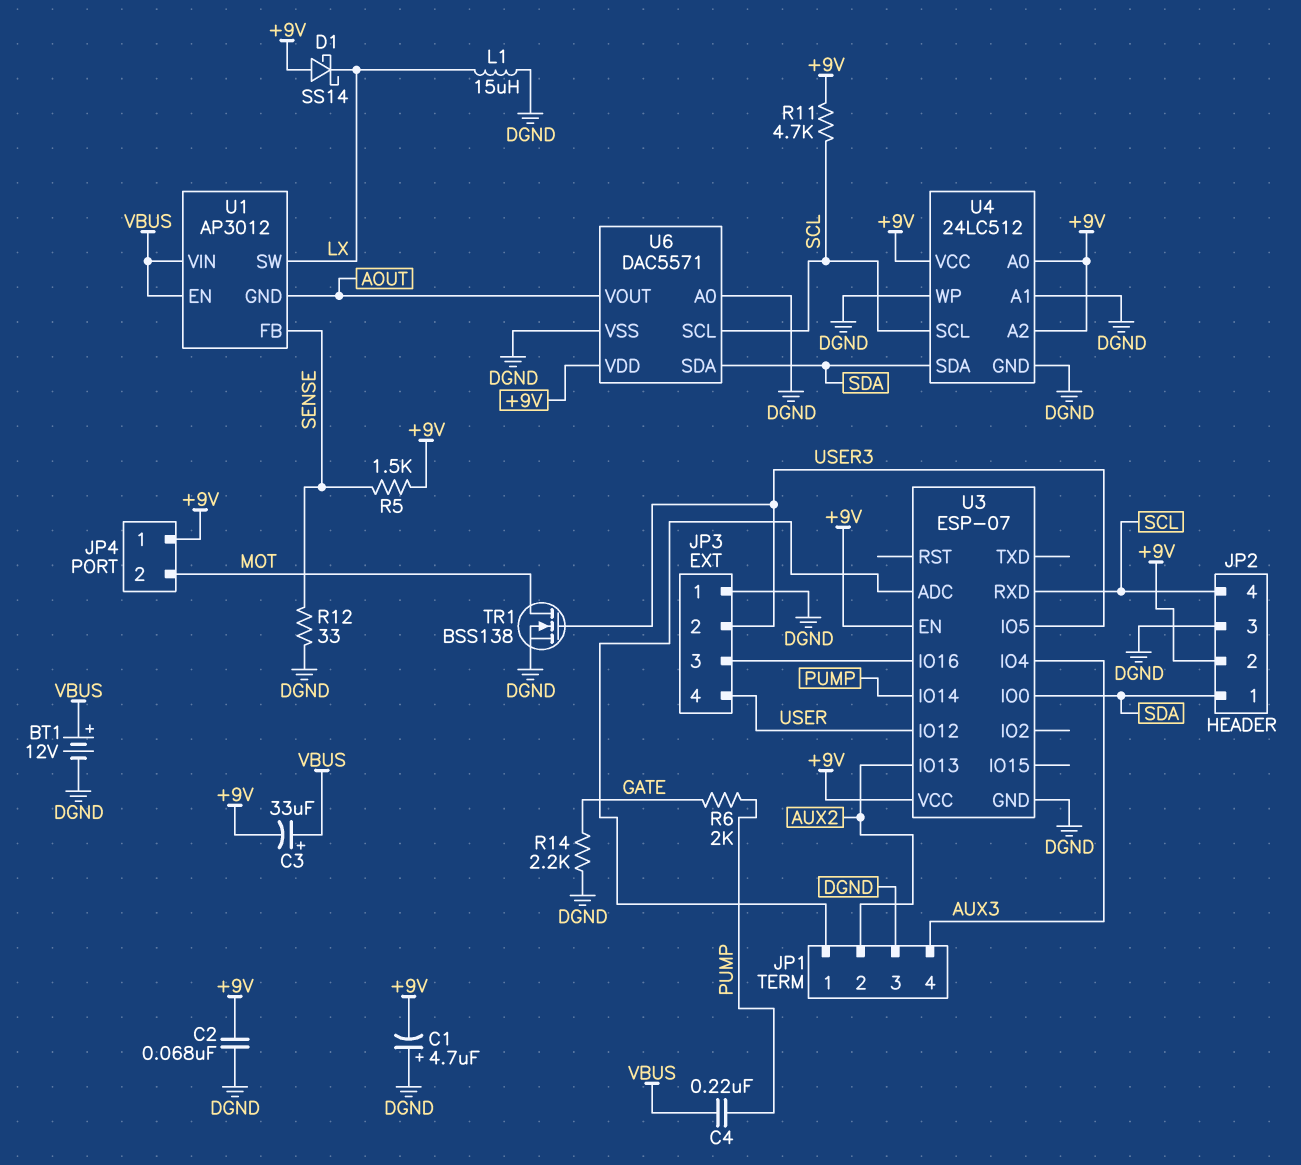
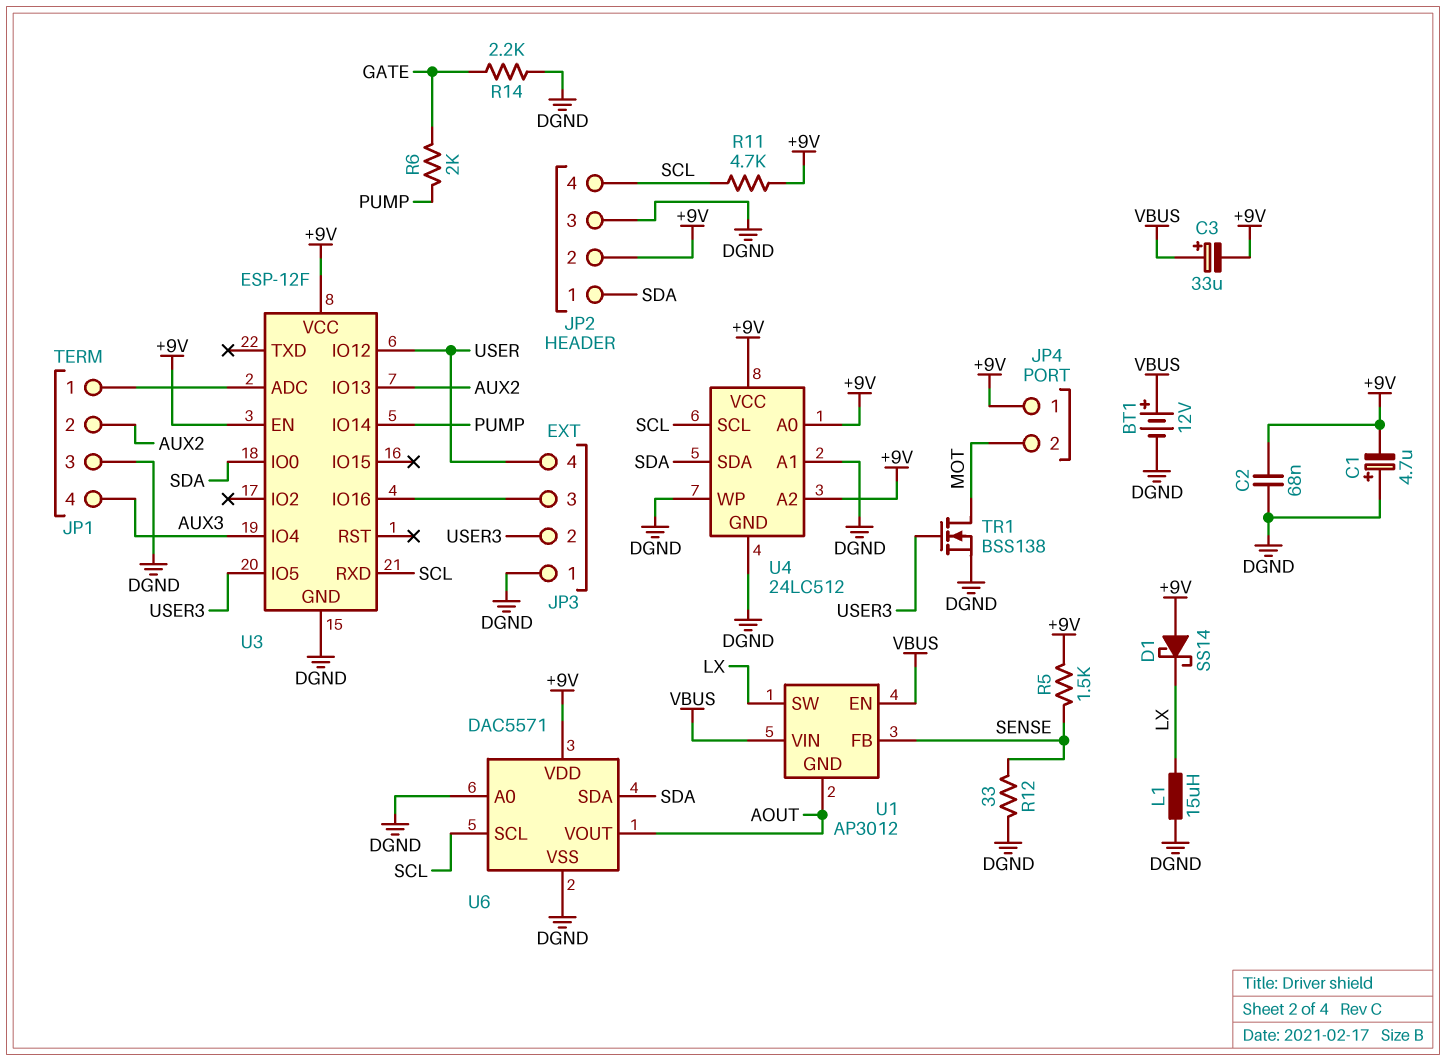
C4: 220nF (PUMP, VBUS) -> none
U3: ESP-07 -> ESP-12F

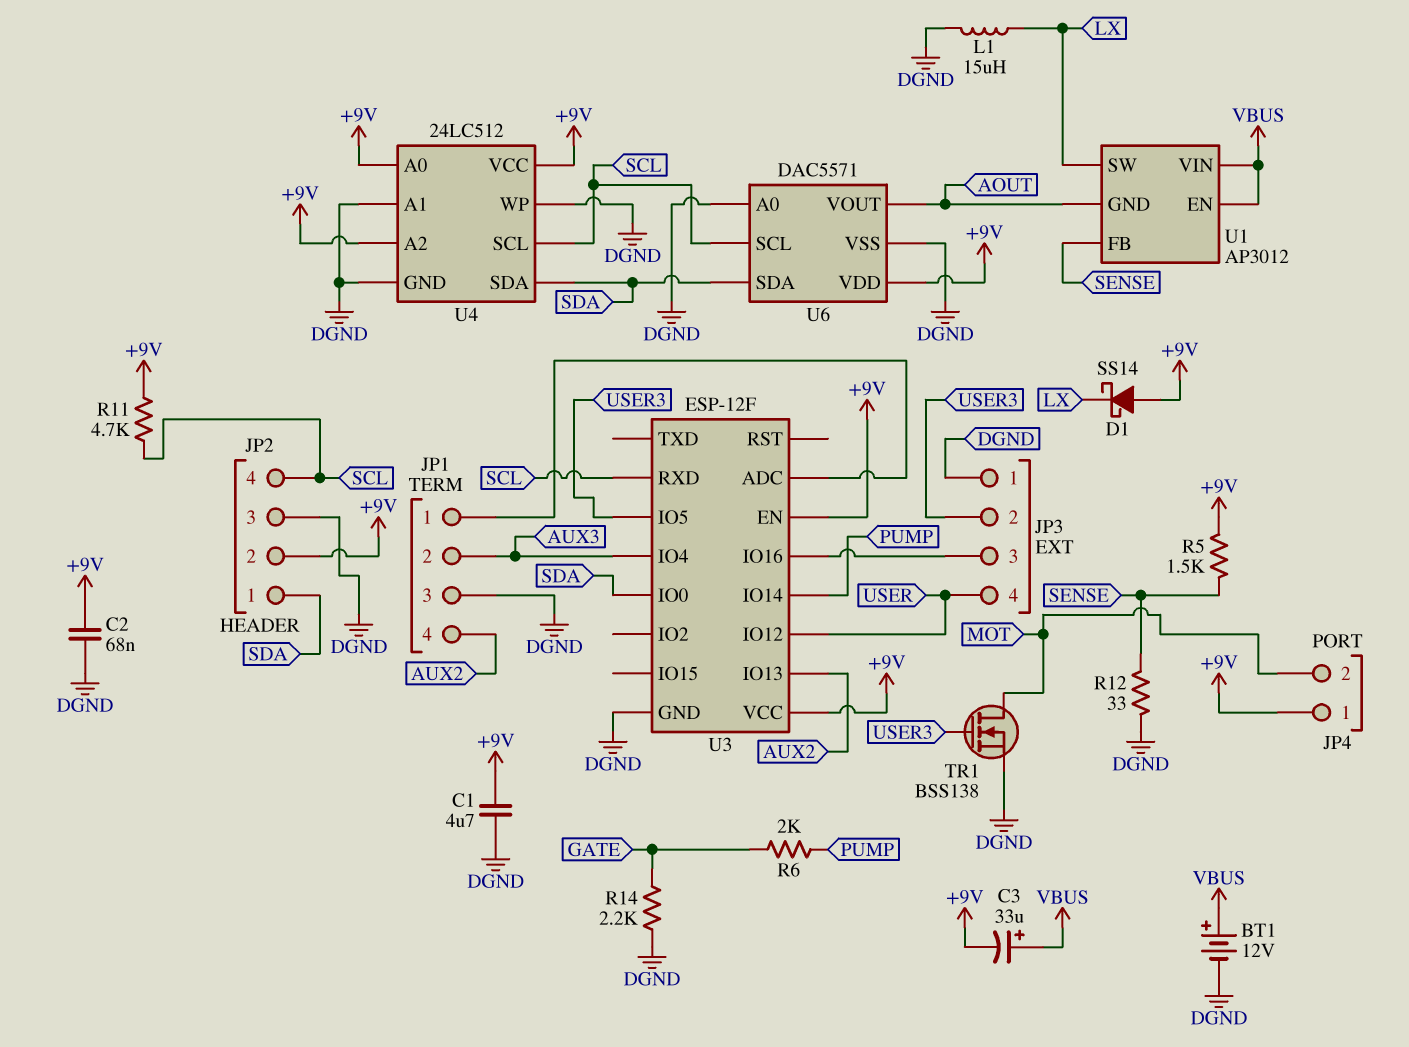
C1: 4.7uF (plus DGND, minus +9V) -> 4.7uF (+9V, DGND)
JP1 pin 2: AUX2 -> AUX3
JP1 pin 4: AUX3 -> AUX2

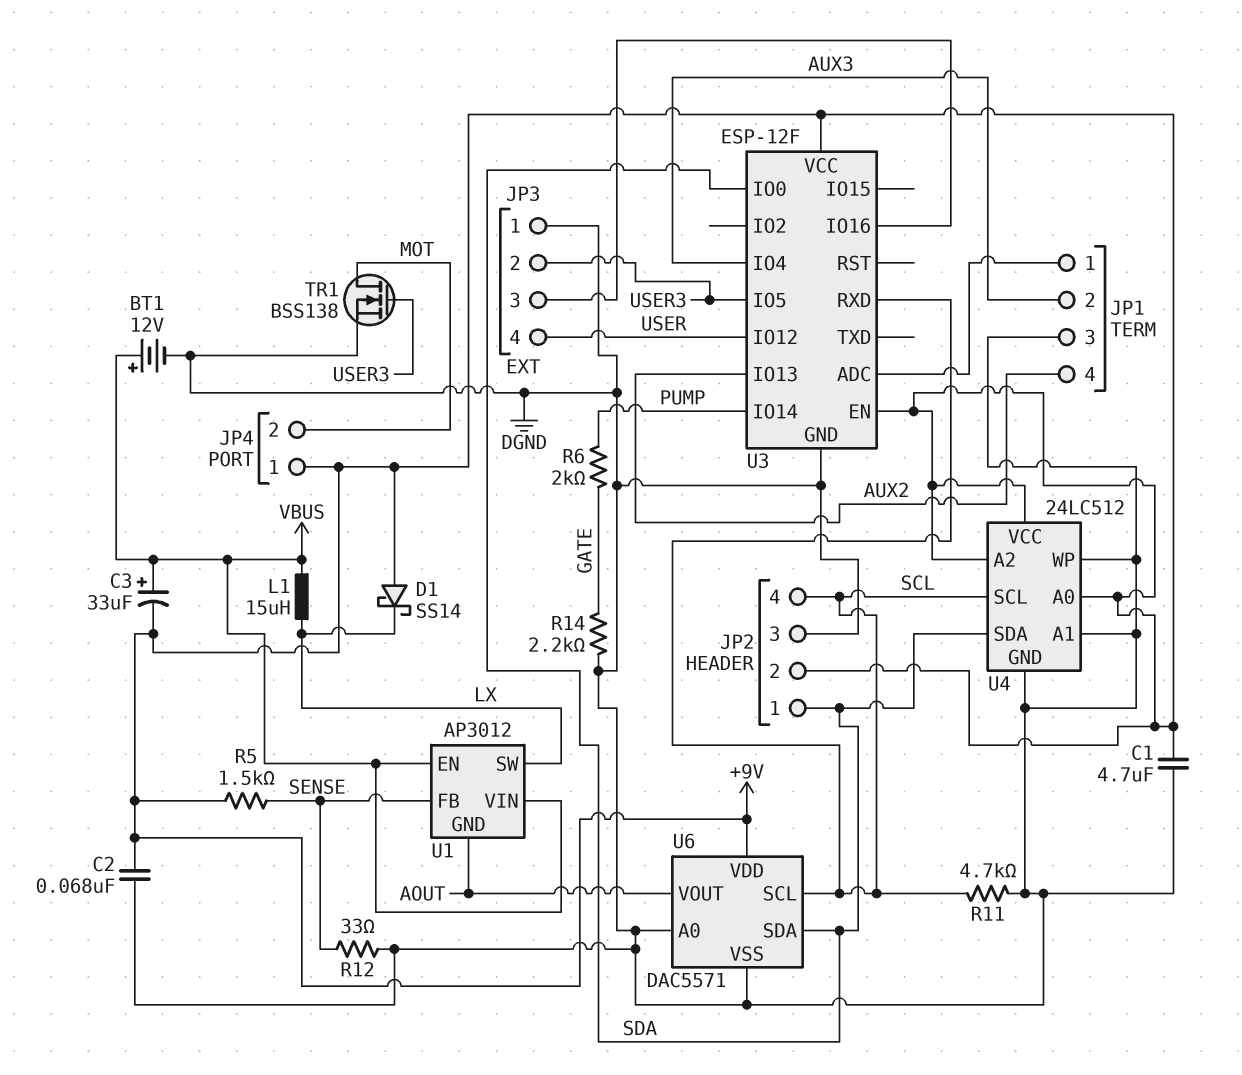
L1: 15uH (DGND, LX) -> 15uH (LX, VBUS)
R11: 4.7k (+9V, SCL) -> 4.7k (DGND, SCL)

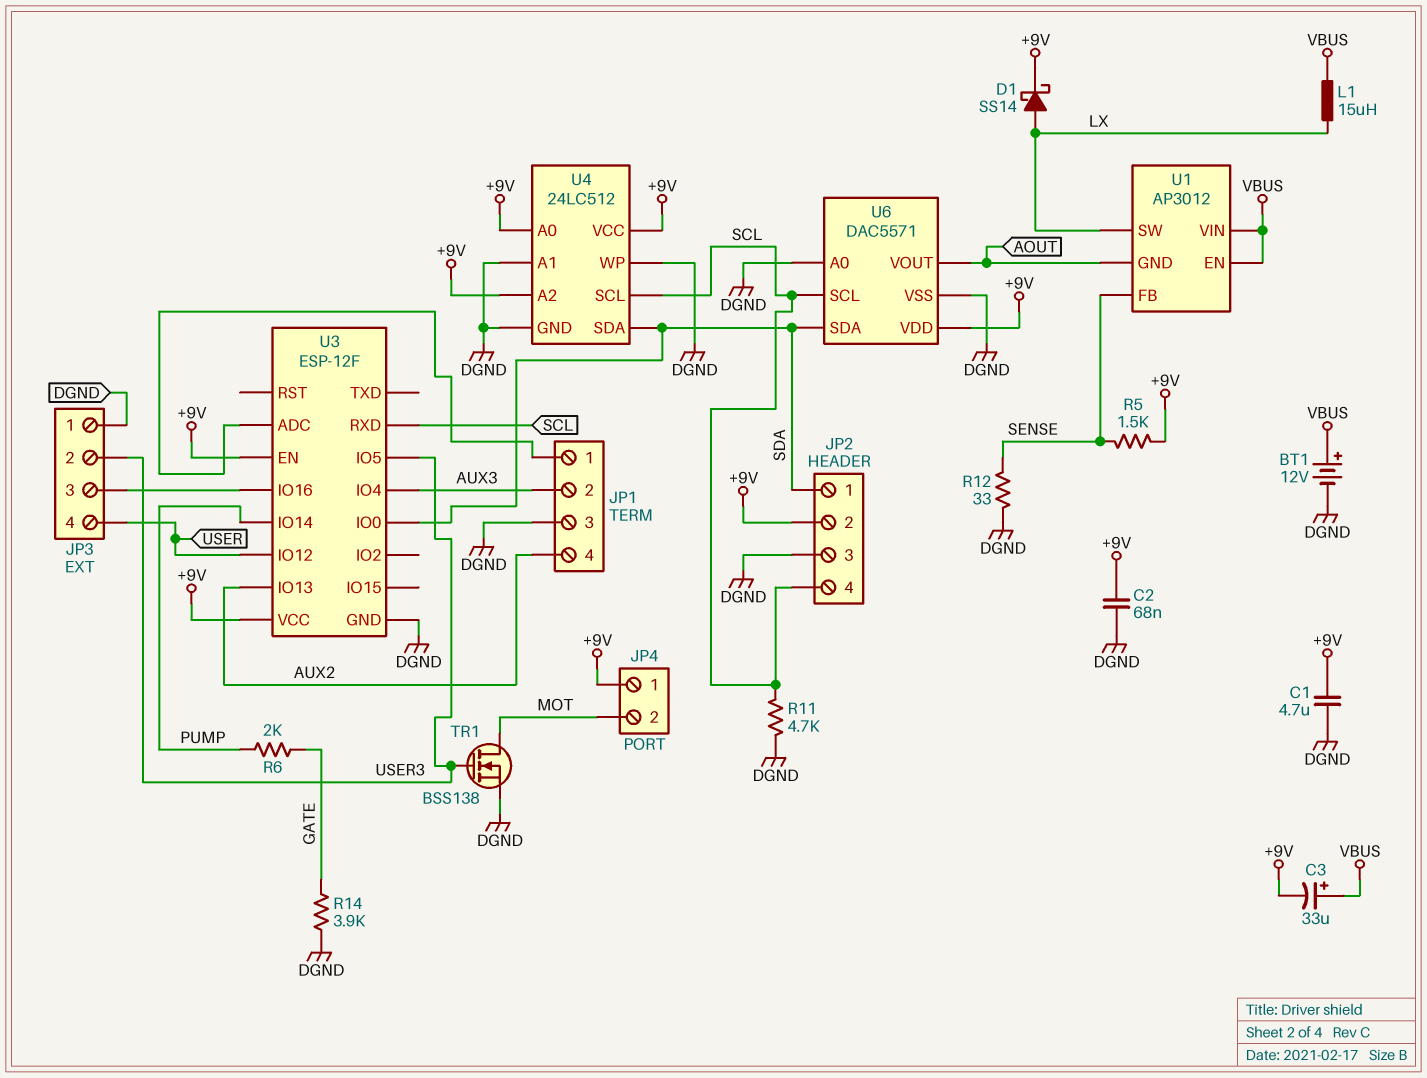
D1: schottky SS14 (A +9V, K LX) -> schottky SS14 (A LX, K +9V)
R14: 2.2k (DGND, GATE) -> 3.9k (DGND, GATE)

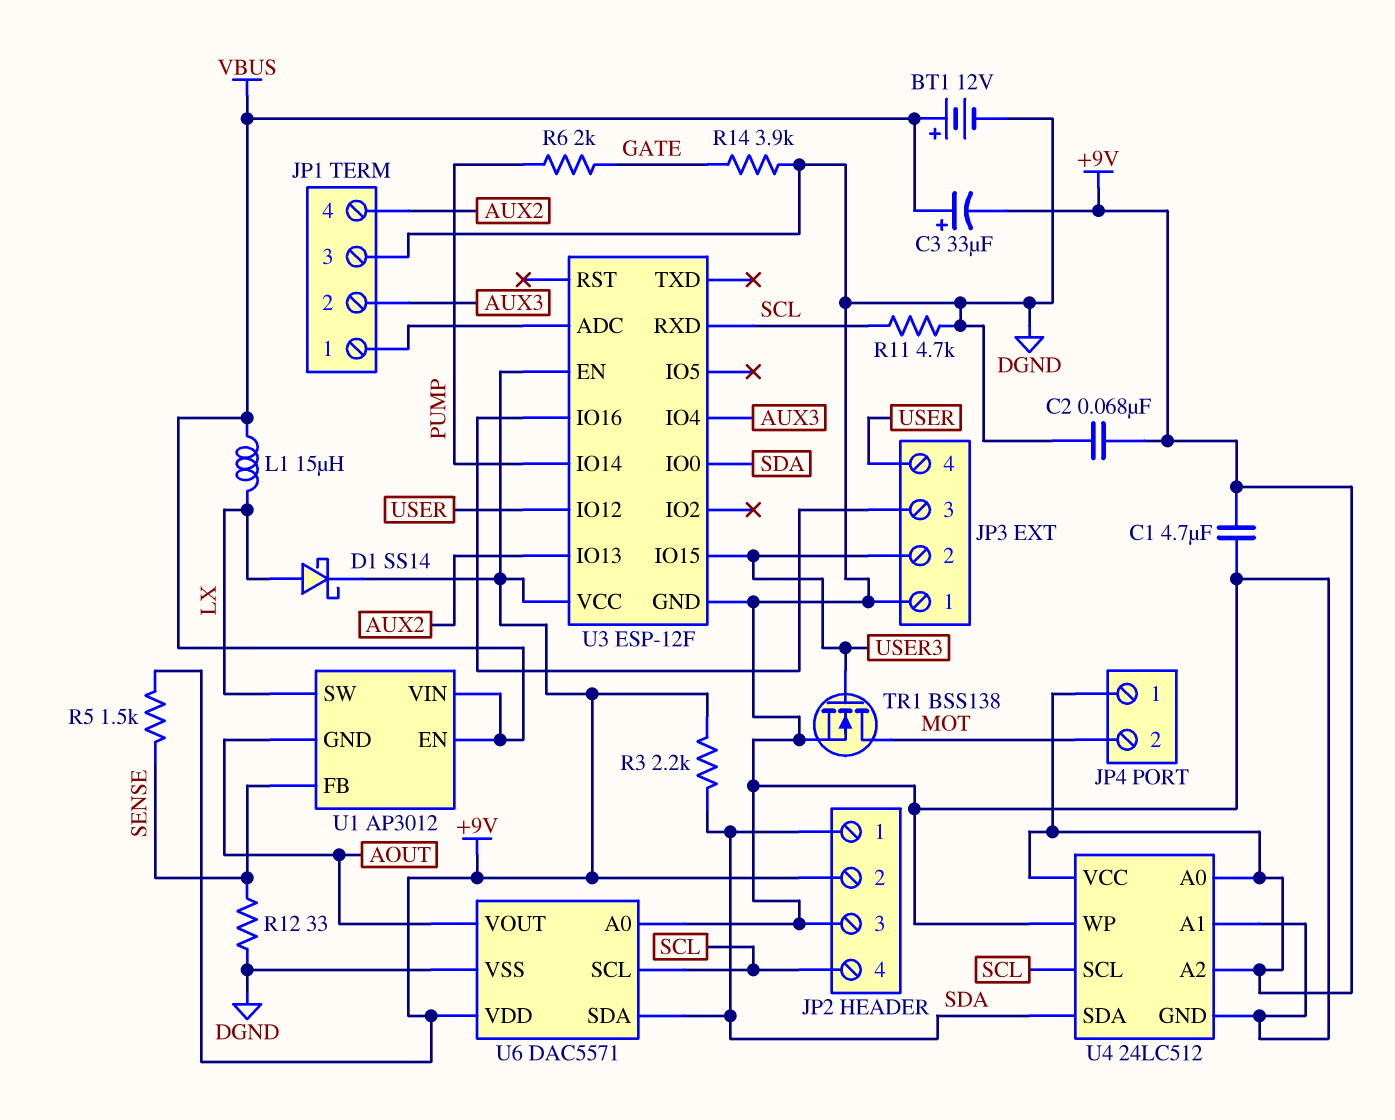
R3: none -> 2.2k (+9V, SDA)
U3 pin IO5: USER3 -> none
U3 pin IO15: none -> USER3

